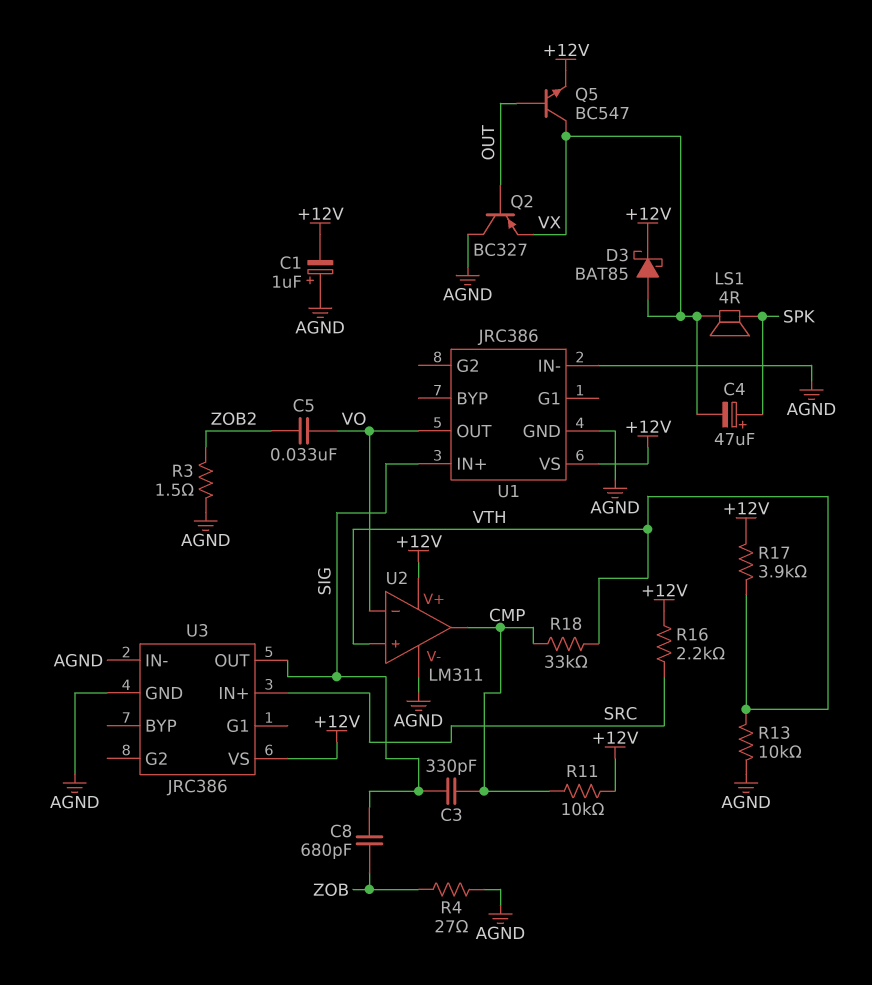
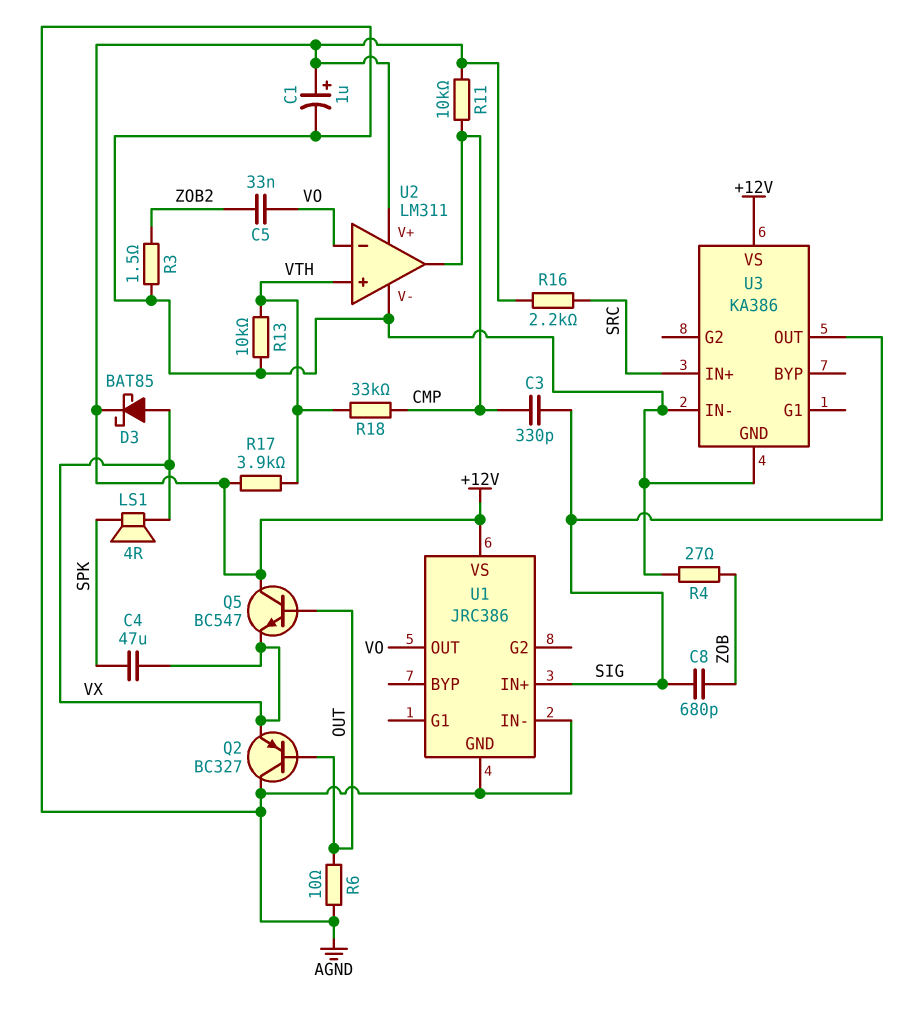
C1: 1uF (plus AGND, minus +12V) -> 1uF (plus +12V, minus AGND)
C4: 47uF (plus SPK, minus VX) -> 47uF (SPK, VX)
Q5: NPN BC547 (B OUT, C VX, E +12V) -> NPN BC547 (B OUT, C +12V, E VX)
R6: none -> 10 (AGND, OUT)
U3: JRC386 -> KA386

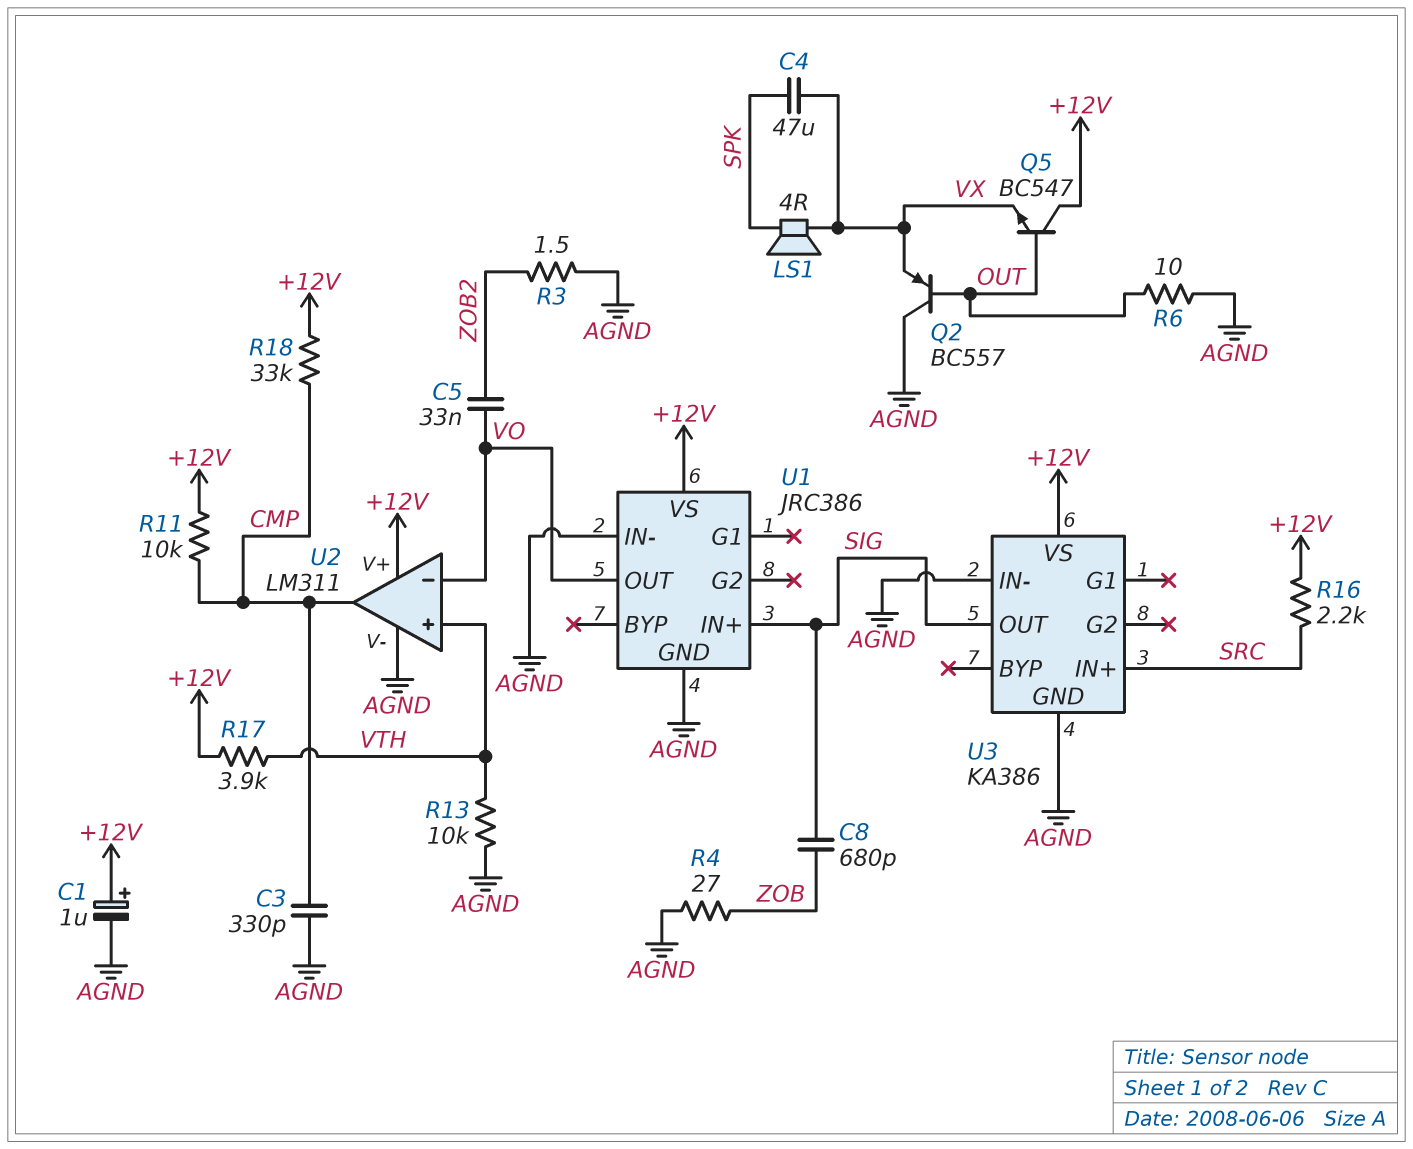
C3: 330pF (CMP, SIG) -> 330pF (AGND, CMP)
D3: schottky BAT85 (A VX, K +12V) -> none
Q2: PNP BC327 (B OUT, C AGND, E VX) -> PNP BC557 (B OUT, C AGND, E VX)
R18: 33k (CMP, VTH) -> 33k (+12V, CMP)

